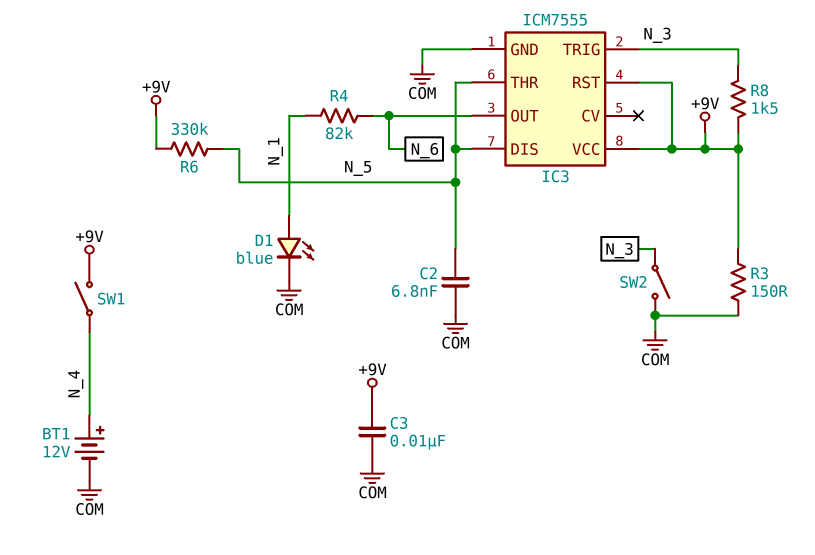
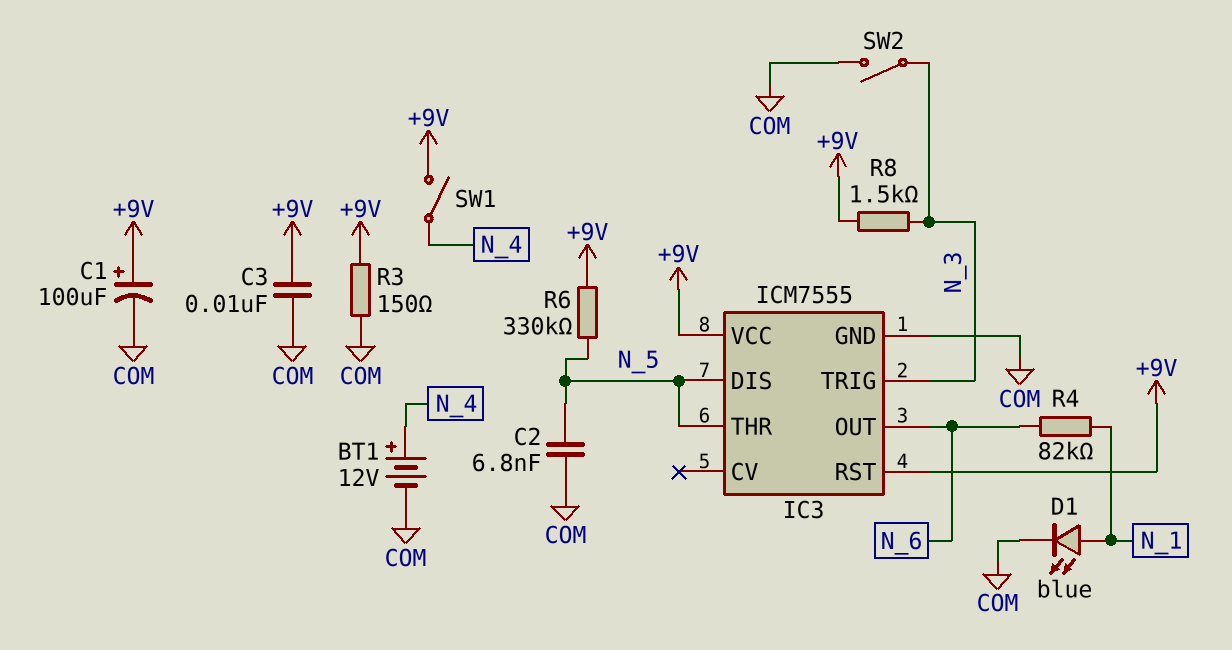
C1: none -> 100uF (plus +9V, minus COM)

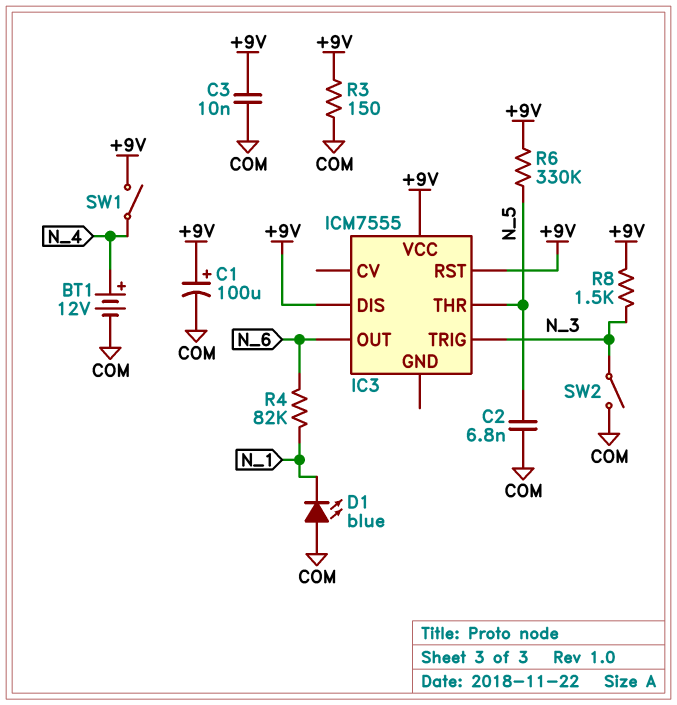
D1: LED blue (A N_1, K COM) -> LED blue (A COM, K N_1)
IC3 pin DIS: N_5 -> +9V
IC3 pin GND: COM -> none

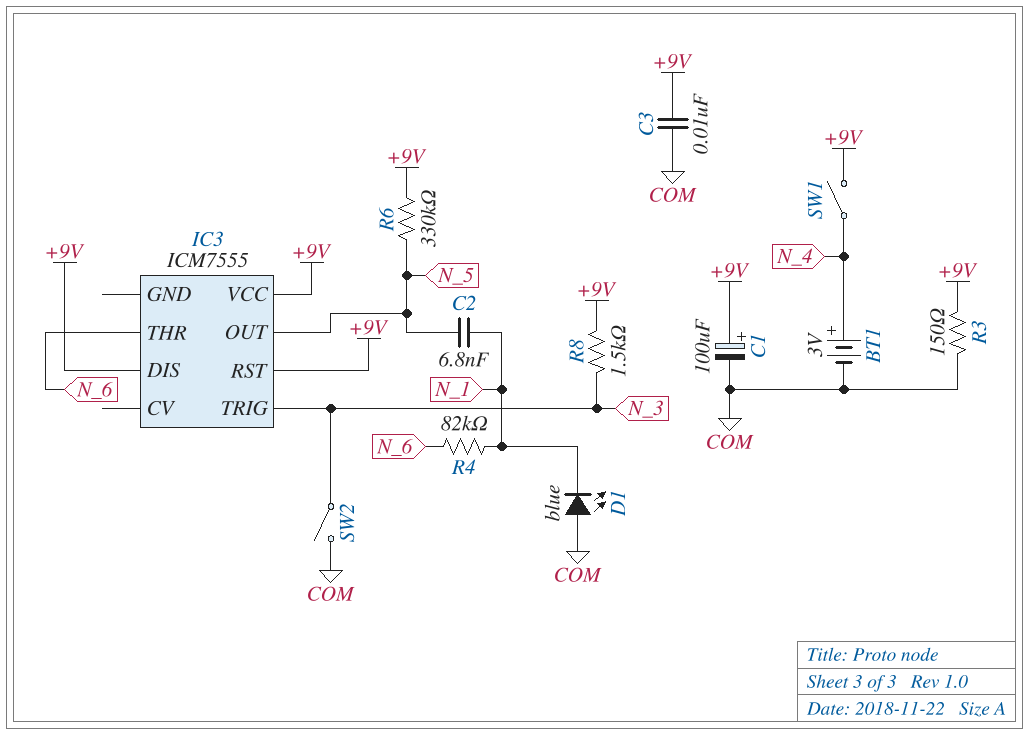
BT1: 12V (plus N_4, minus COM) -> 3V (plus N_4, minus COM)
C2: 6.8nF (COM, N_5) -> 6.8nF (N_1, N_5)
IC3 pin OUT: N_6 -> N_5
IC3 pin THR: N_5 -> N_6

